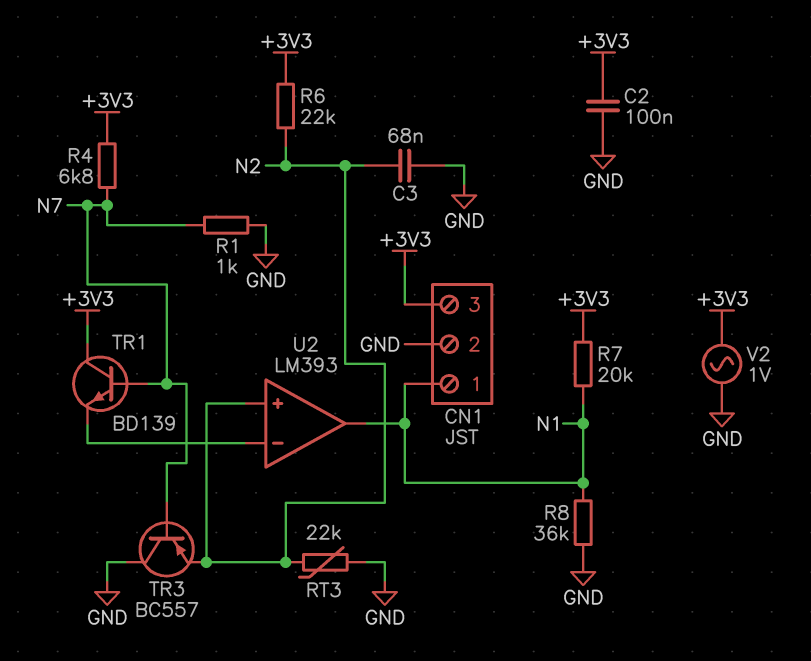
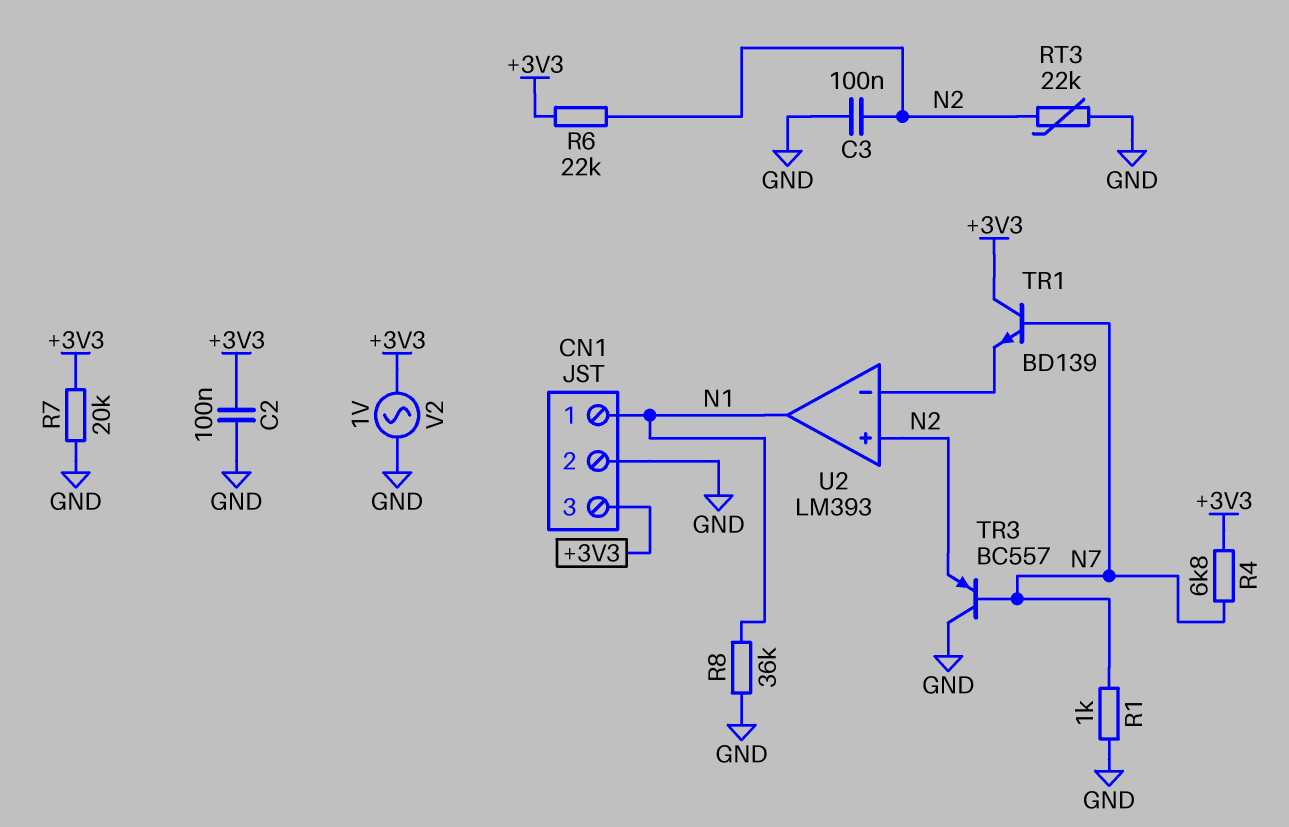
C3: 68nF (GND, N2) -> 100nF (GND, N2)
R7: 20k (+3V3, N1) -> 20k (+3V3, GND)

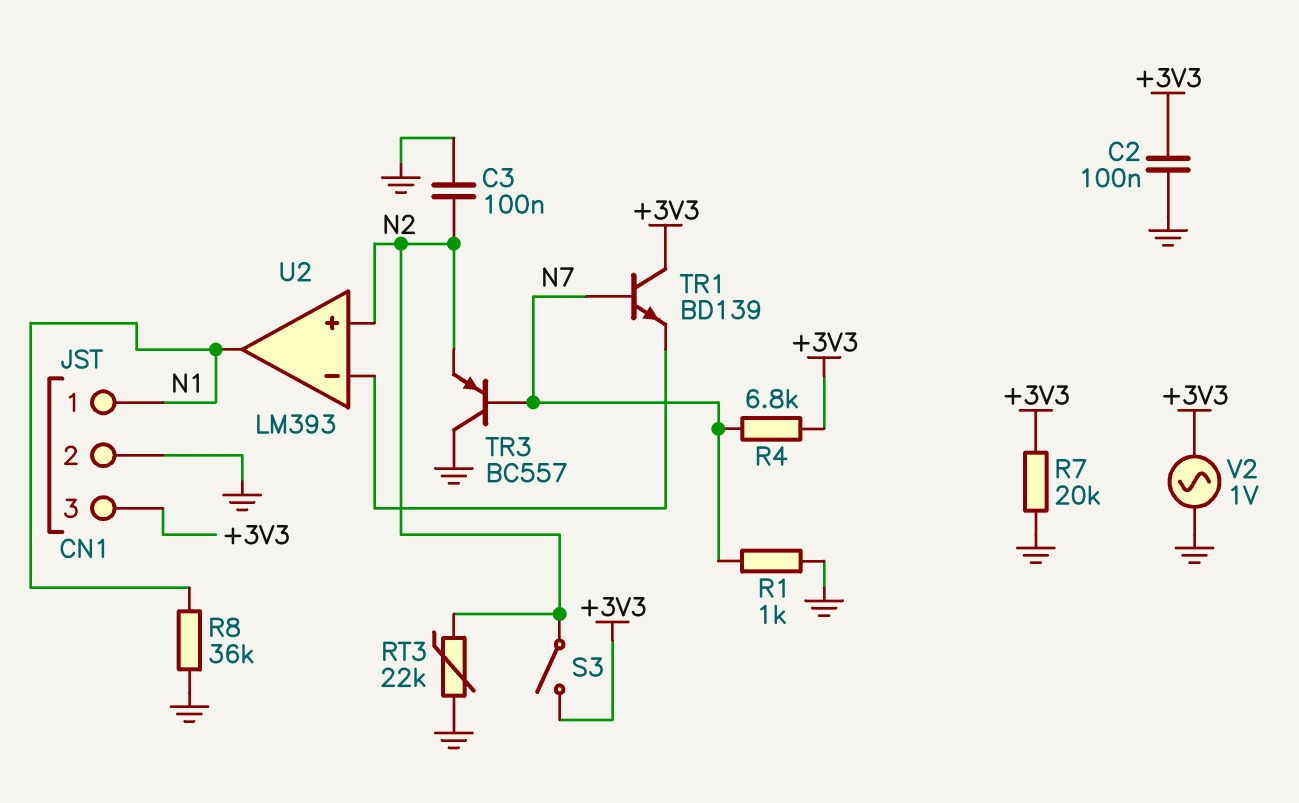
R6: 22k (+3V3, N2) -> none
S3: none -> switch (+3V3, N2)

